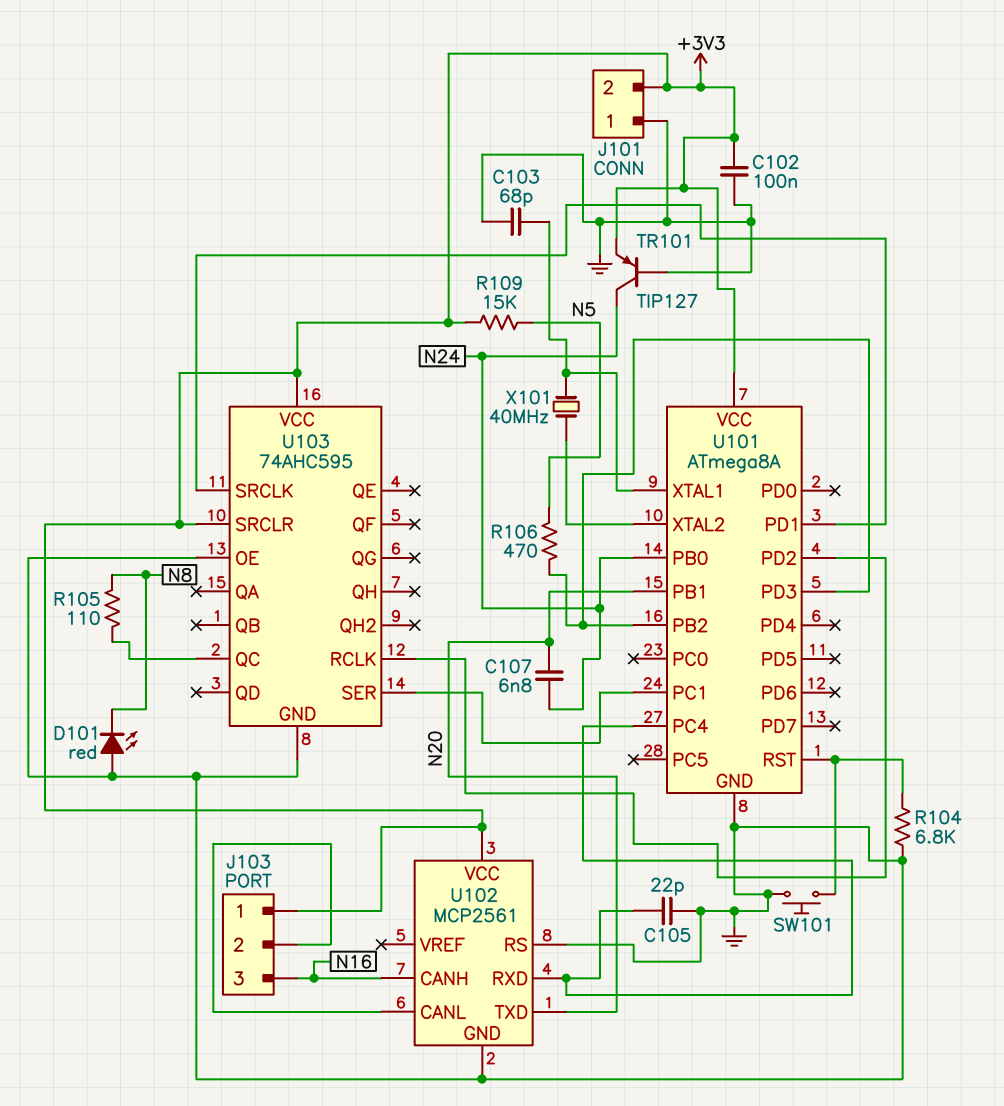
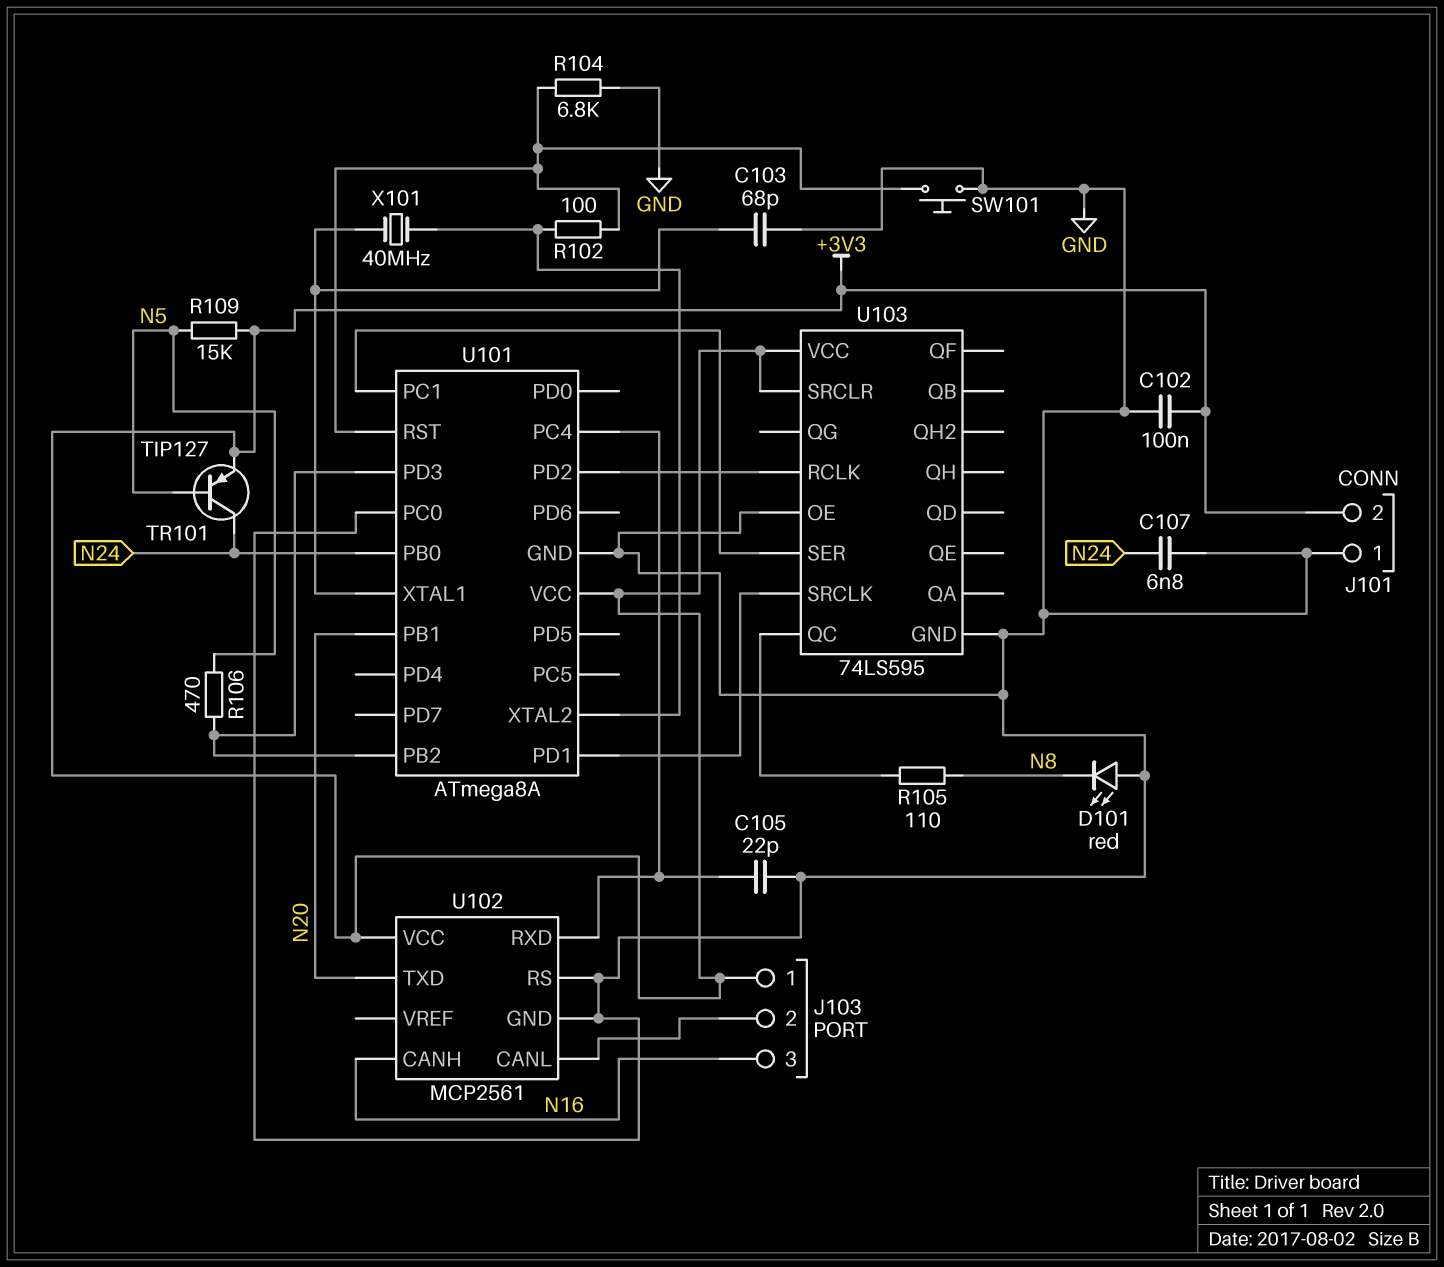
C107: 6.8nF (N20, N24) -> 6.8nF (GND, N24)
R102: none -> 100 (U101/RST, U101/XTAL2)
TR101: PNP TIP127 (B GND, C N24, E +3V3) -> PNP TIP127 (B N5, C N24, E +3V3)
U101 pin PC0: none -> GND
U103: 74AHC595 -> 74LS595

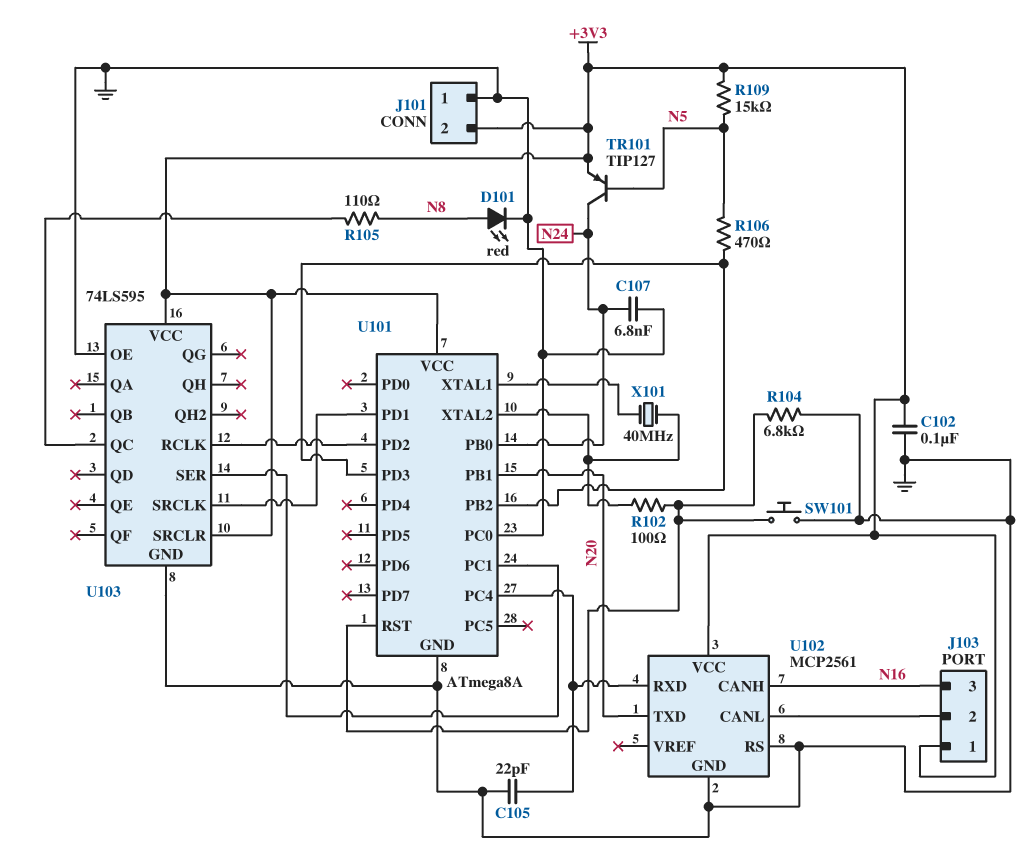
C103: 68pF (GND, U101/XTAL1) -> none
D101: LED red (A GND, K N8) -> LED red (A N8, K GND)

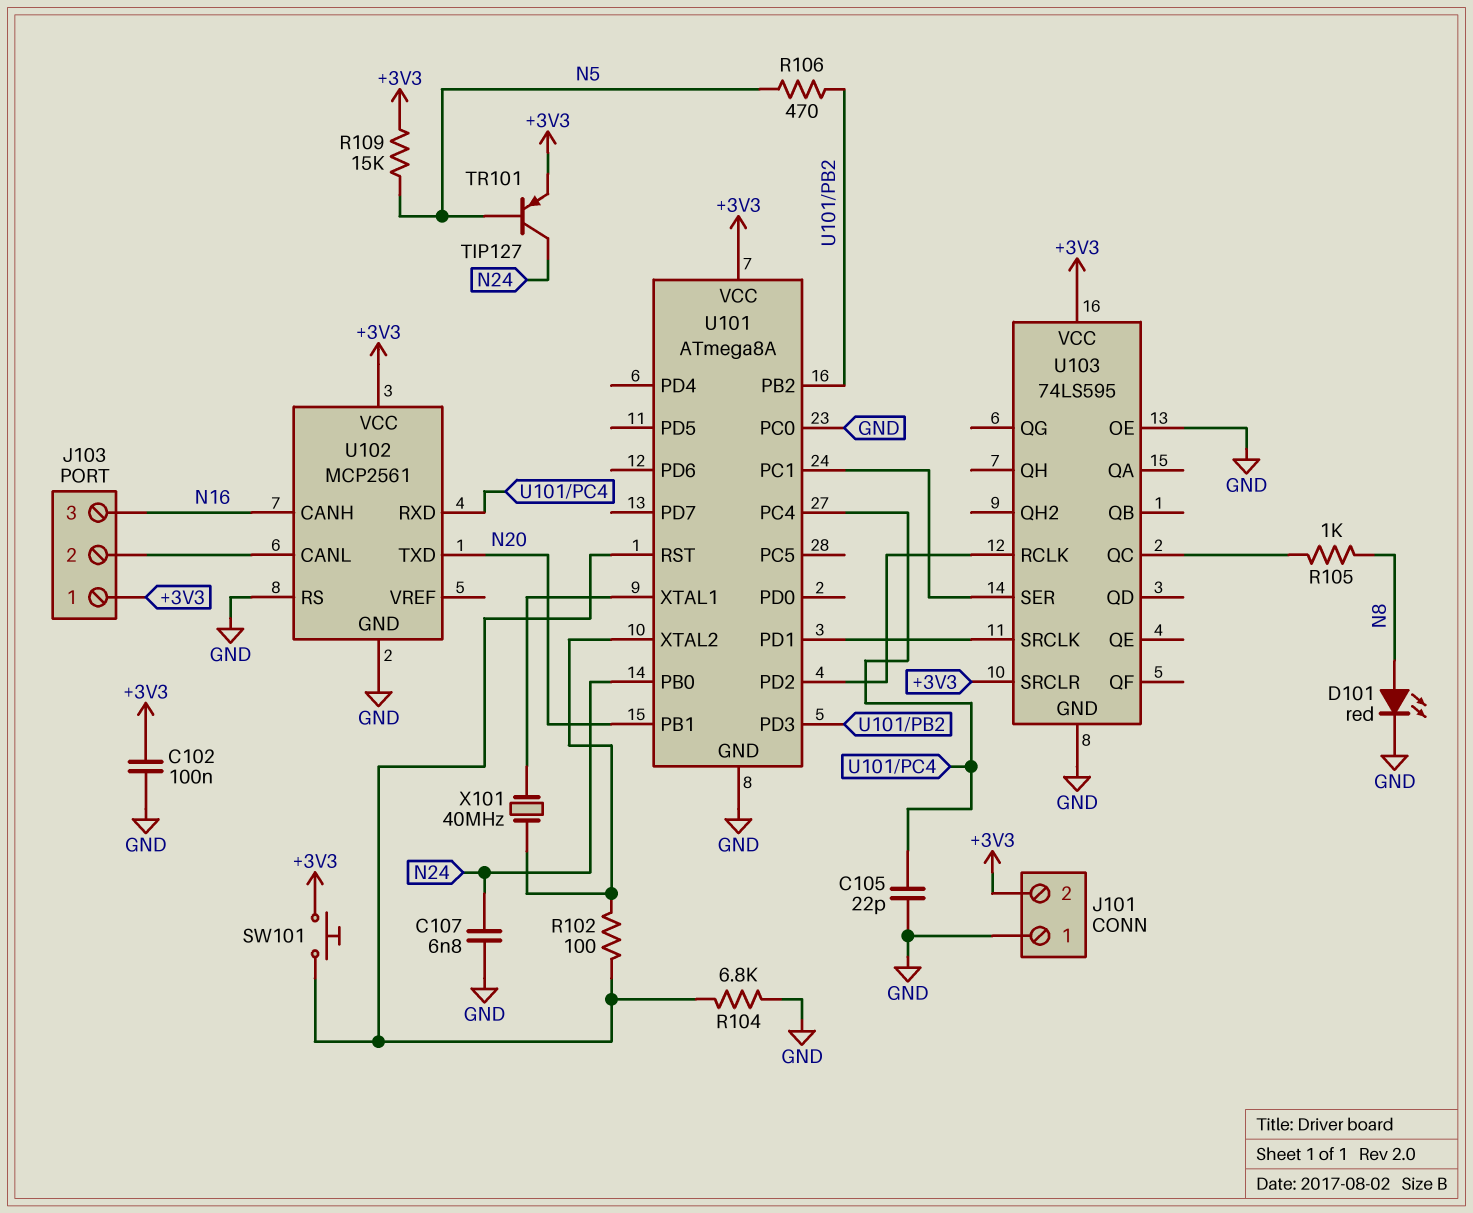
R105: 110 (N8, U103/QC) -> 1k (N8, U103/QC)
SW101: button (GND, U101/RST) -> button (+3V3, U101/RST)

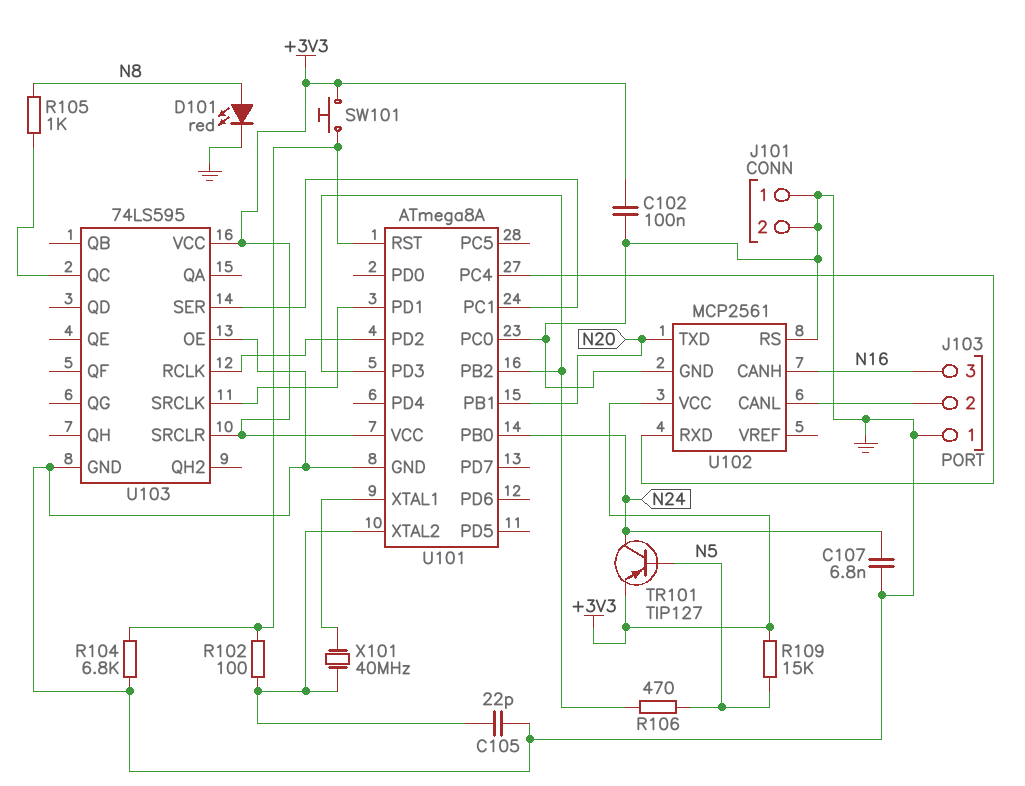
C105: 22pF (GND, U101/PC4) -> 22pF (GND, U101/XTAL2)
J101 pin 2: +3V3 -> GND
J103 pin 1: +3V3 -> GND

